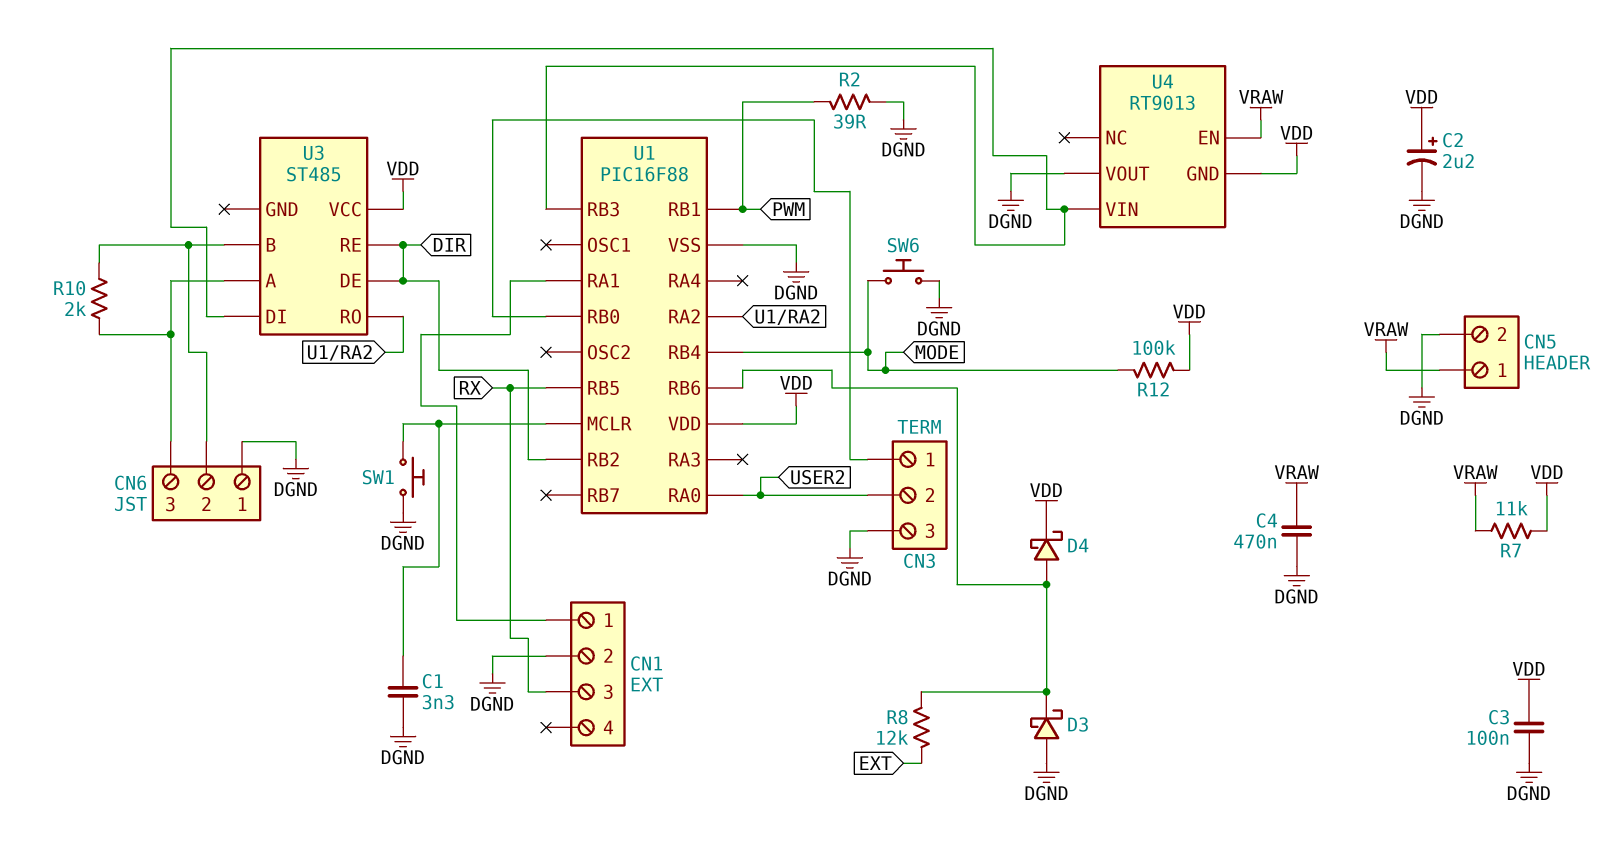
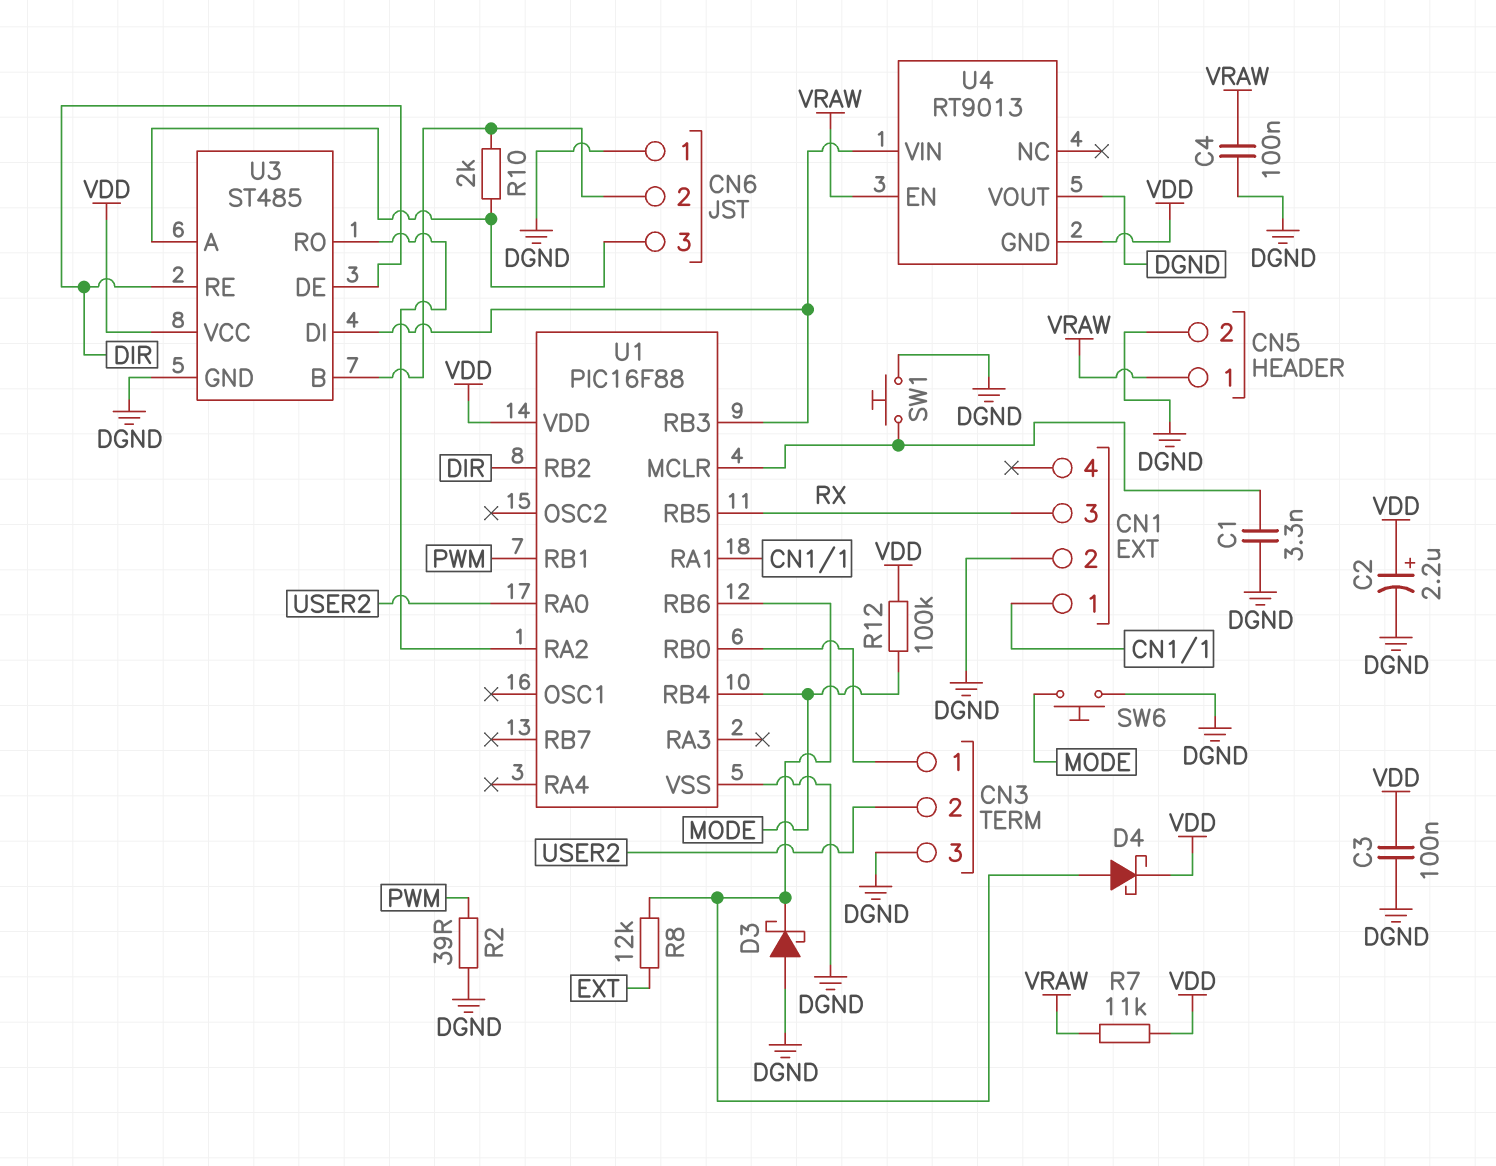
C4: 470nF (DGND, VRAW) -> 100nF (DGND, VRAW)
U3 pin GND: none -> DGND

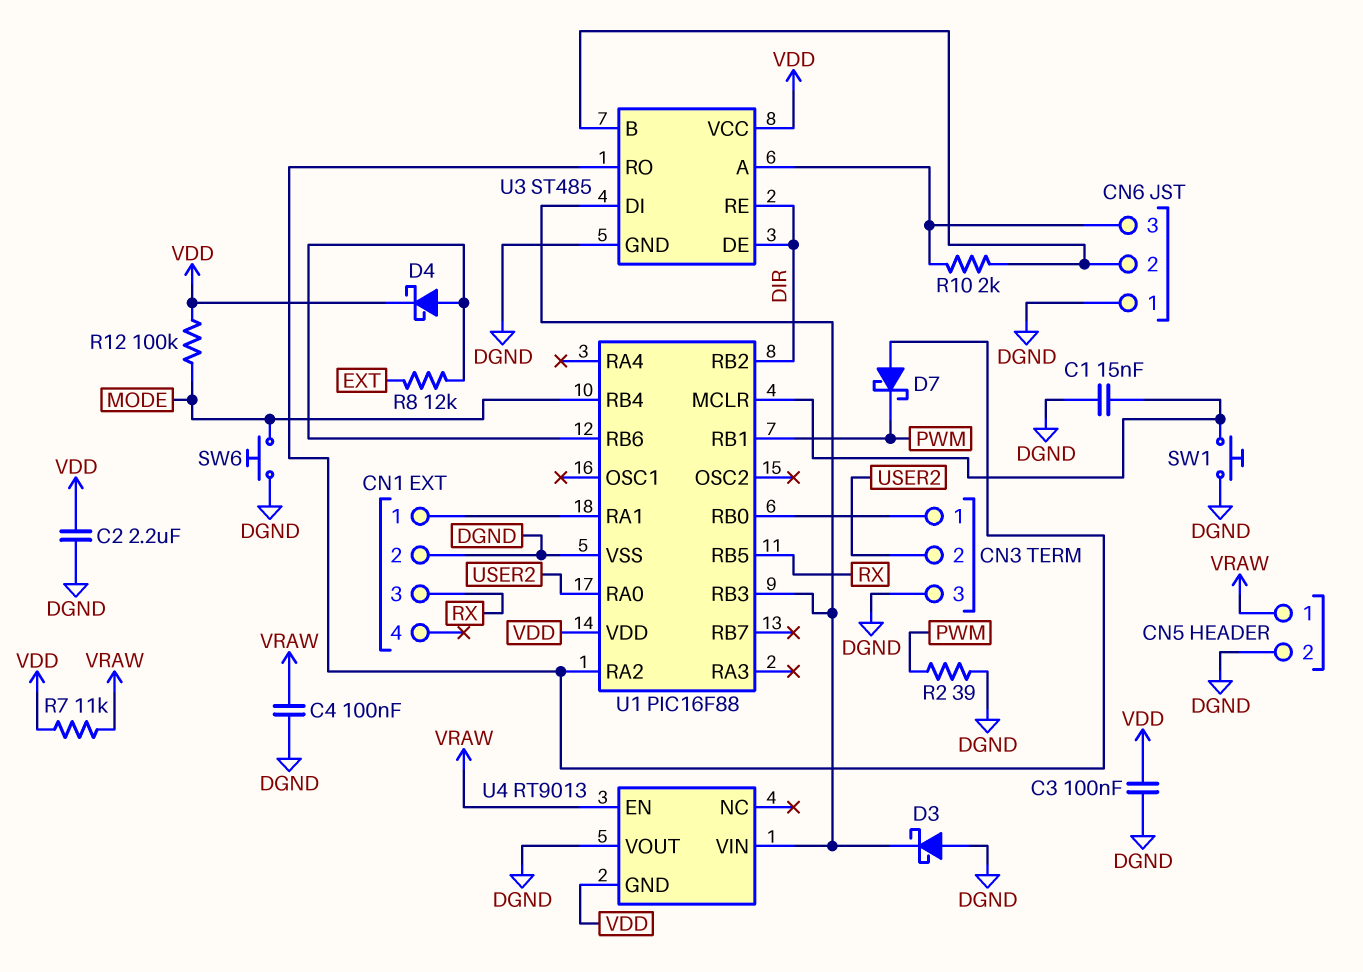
C1: 3.3nF (DGND, U1/MCLR) -> 15nF (DGND, U1/MCLR)
C2: 2.2uF (plus VDD, minus DGND) -> 2.2uF (DGND, VDD)
D3: schottky (A DGND, K U1/RB6) -> schottky (A DGND, K U1/RB3)
D7: none -> schottky (A U1/RA2, K PWM)

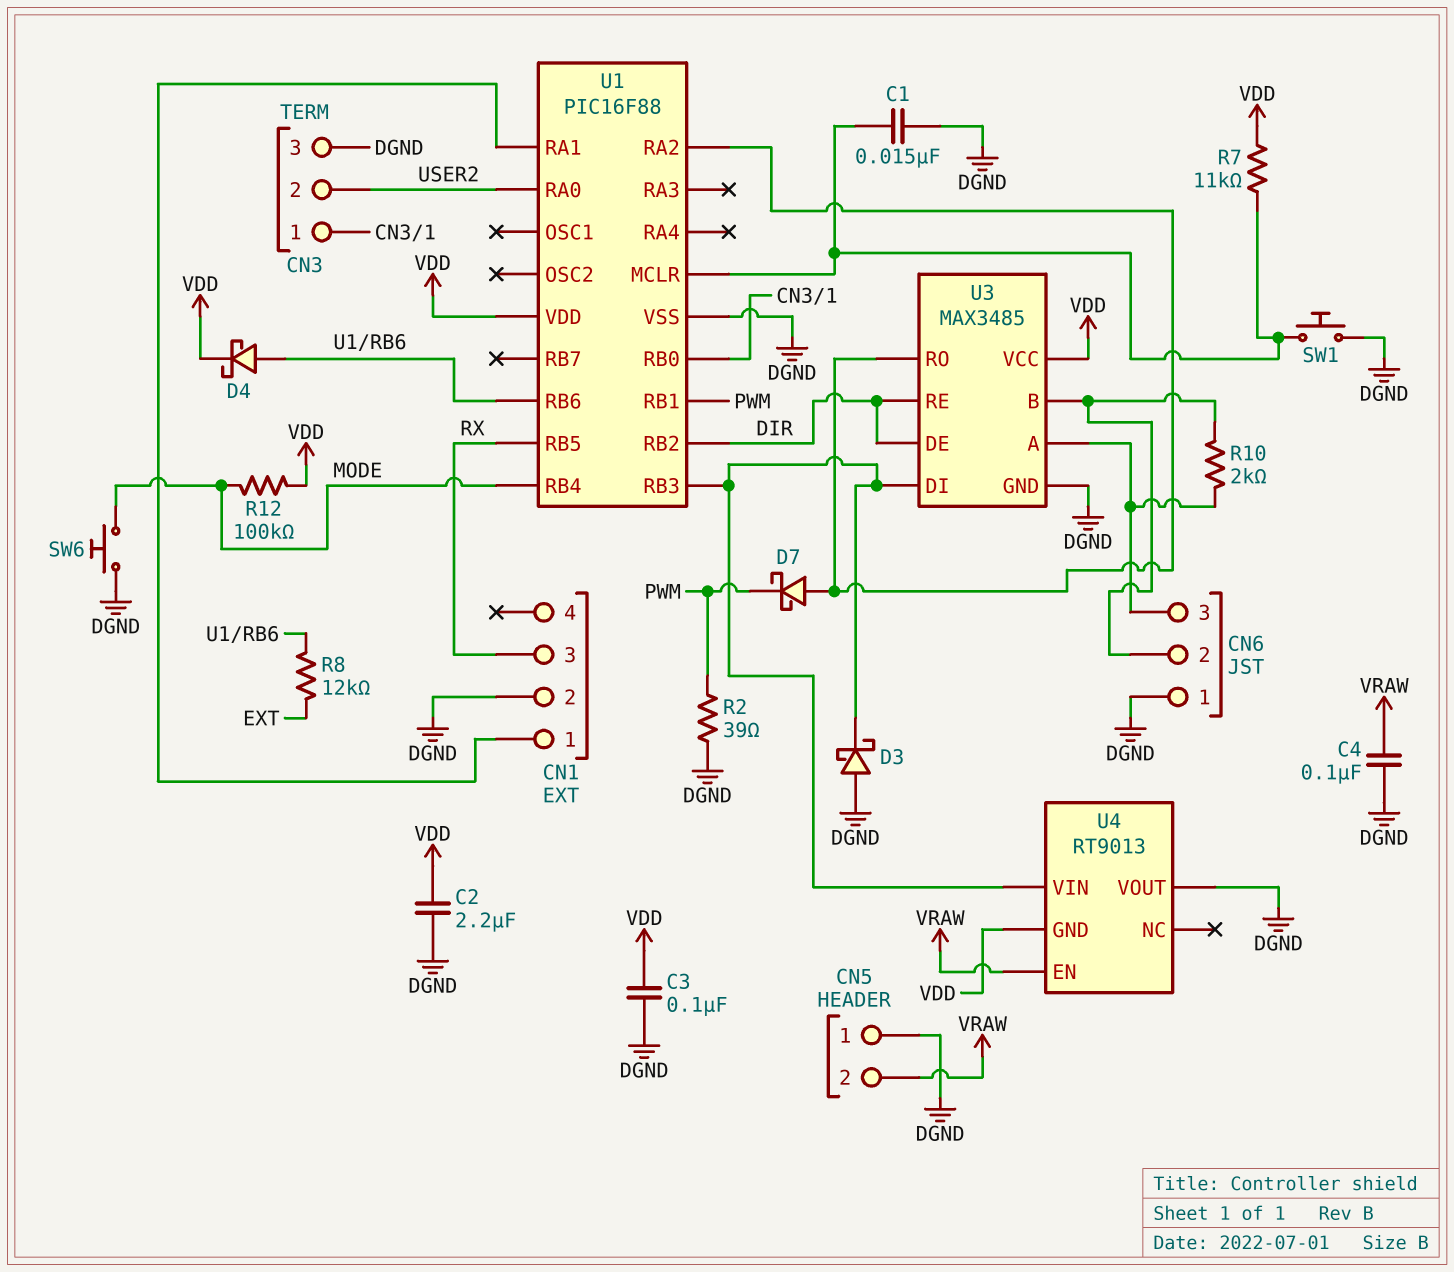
CN5 pin 1: VRAW -> DGND
CN5 pin 2: DGND -> VRAW
R7: 11k (VDD, VRAW) -> 11k (U1/MCLR, VDD)
U3: ST485 -> MAX3485

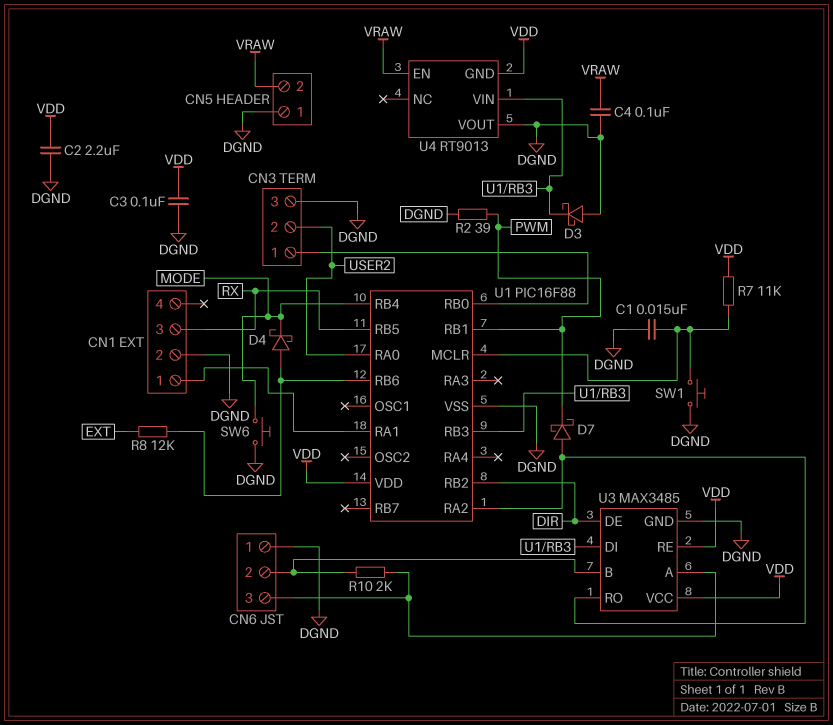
D4: schottky (A U1/RB6, K VDD) -> schottky (A U1/RB6, K MODE)
R12: 100k (MODE, VDD) -> none
U3 pin RE: DIR -> VDD

